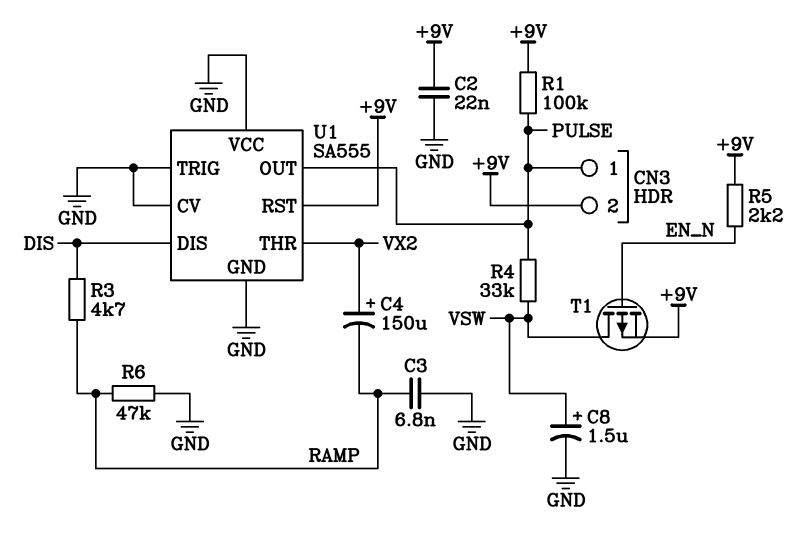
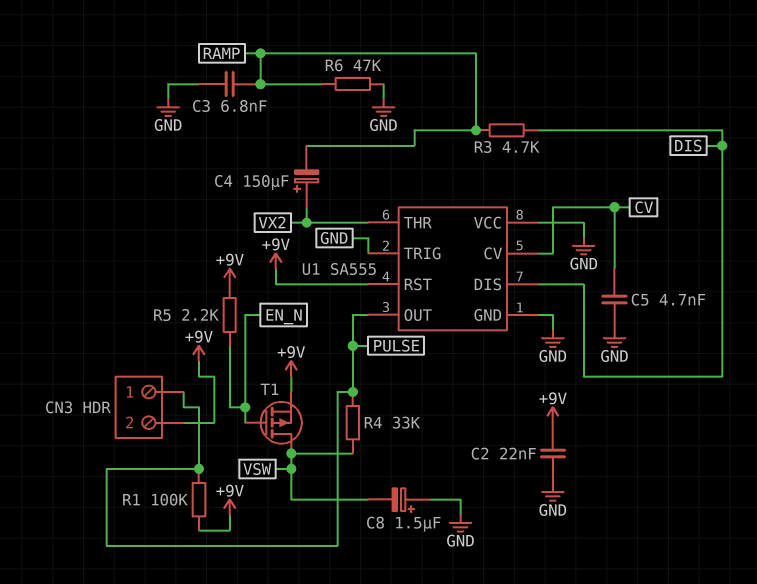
C5: none -> 4.7nF (CV, GND)
C8: 1.5uF (plus VSW, minus GND) -> 1.5uF (plus GND, minus VSW)
U1 pin CV: GND -> CV

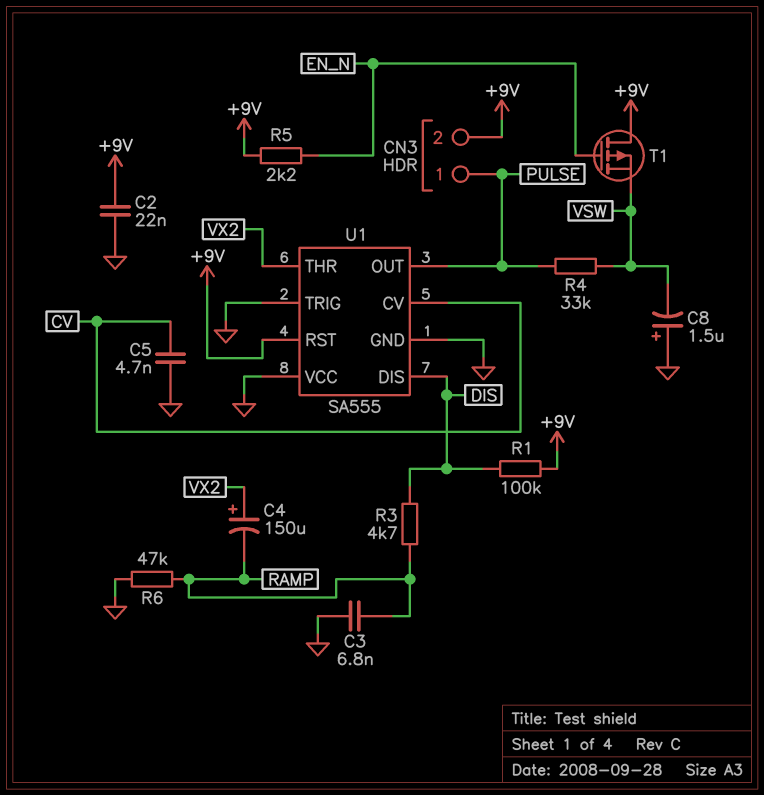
R1: 100k (+9V, PULSE) -> 100k (+9V, DIS)
T1: PMOS (G EN_N, D VSW, S +9V) -> PMOS (G EN_N, D +9V, S VSW)

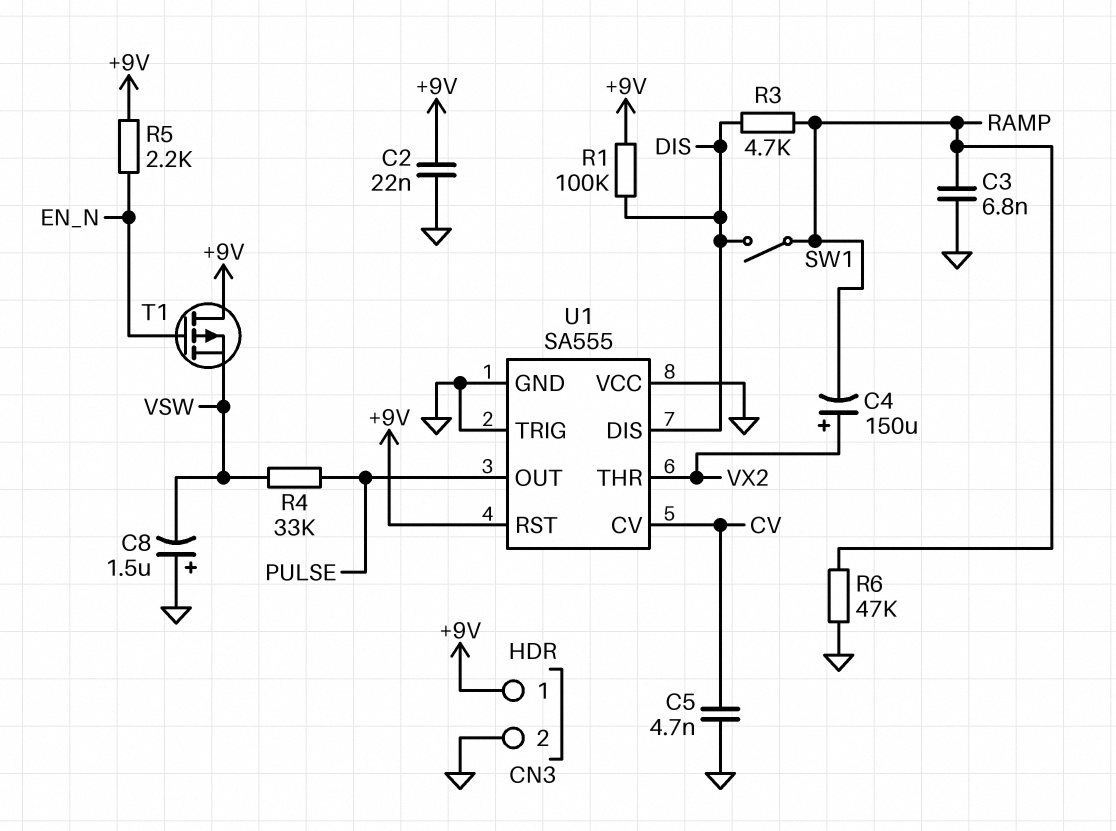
CN3 pin 1: PULSE -> +9V
CN3 pin 2: +9V -> GND
SW1: none -> switch (DIS, RAMP)

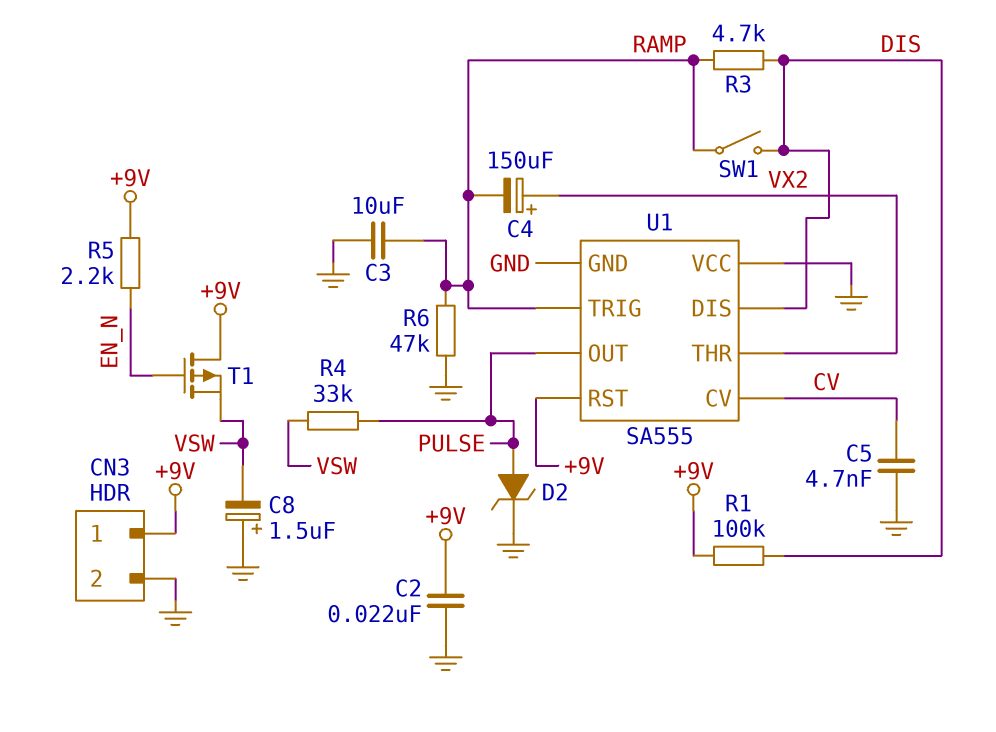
C3: 6.8nF (GND, RAMP) -> 10uF (GND, RAMP)
D2: none -> zener (A PULSE, K GND)
U1 pin TRIG: GND -> RAMP

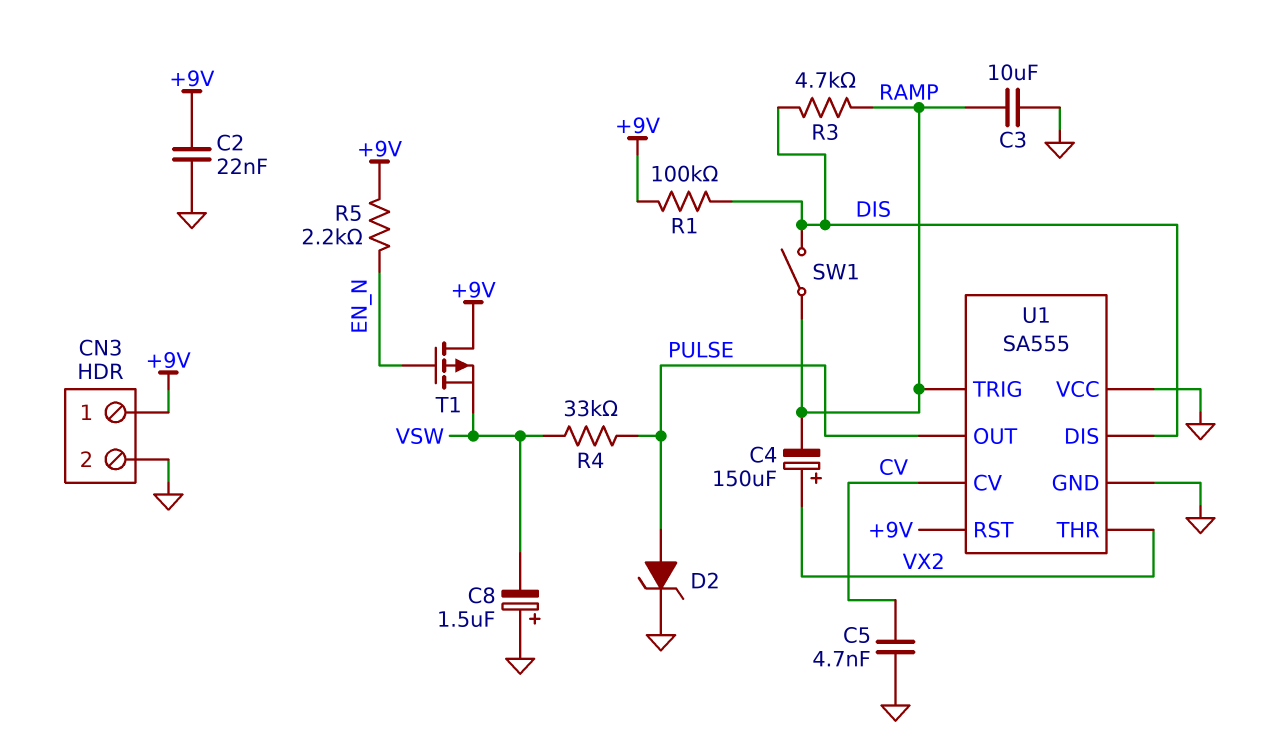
R6: 47k (GND, RAMP) -> none

